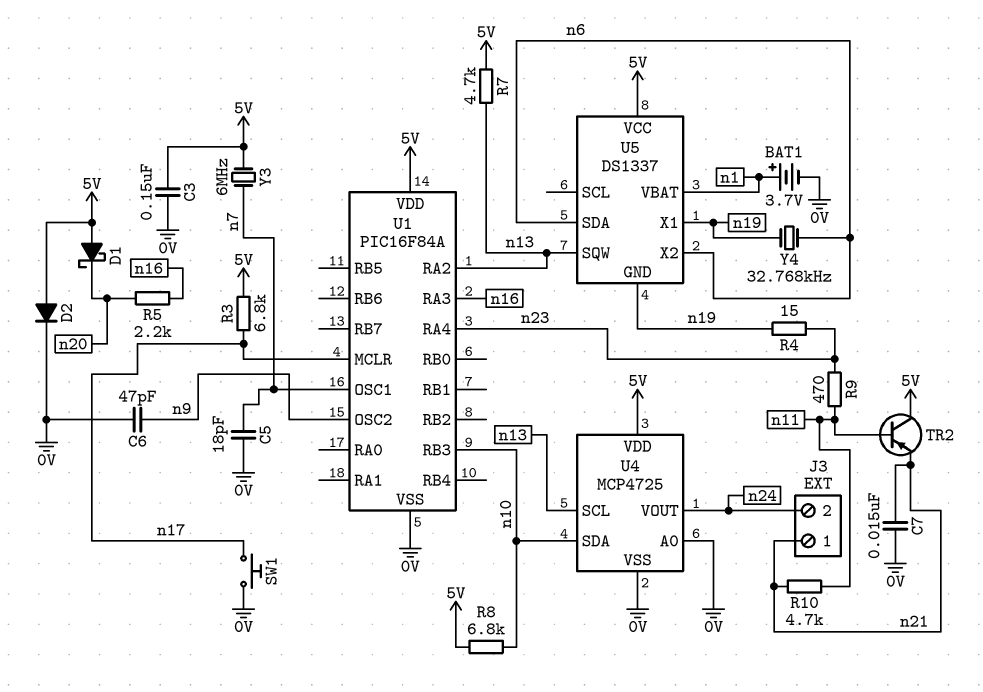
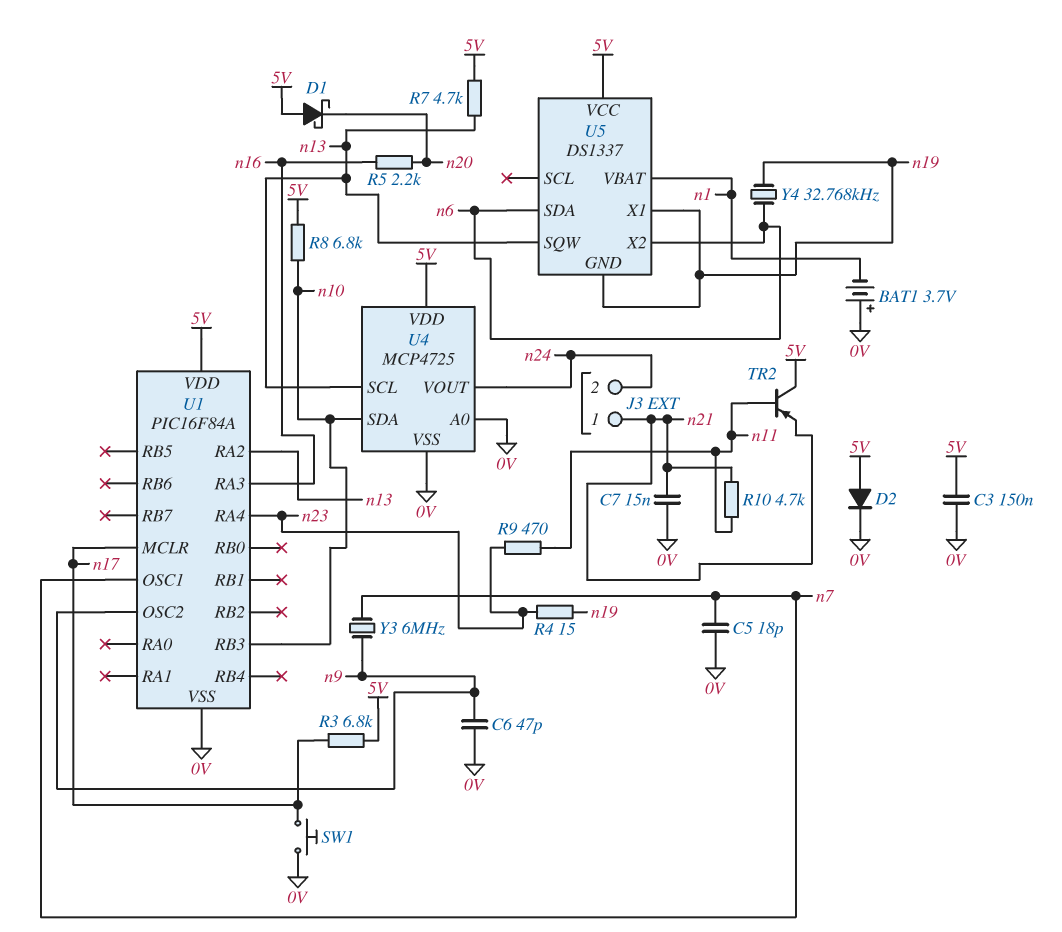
BAT1: 3.7V (plus n1, minus 0V) -> 3.7V (plus 0V, minus n1)
Y3: 6MHz (5V, n7) -> 6MHz (n7, n9)

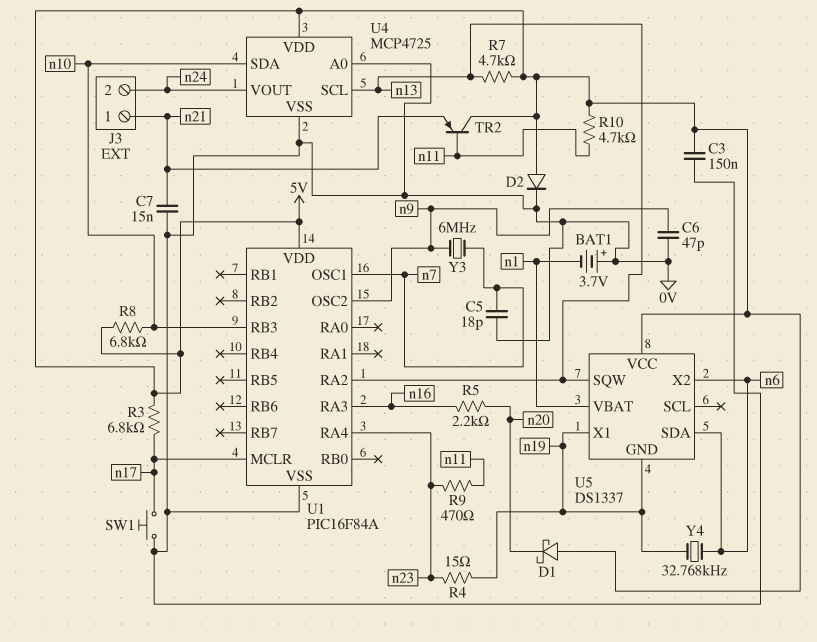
R10: 4.7k (n11, n21) -> 4.7k (5V, n11)

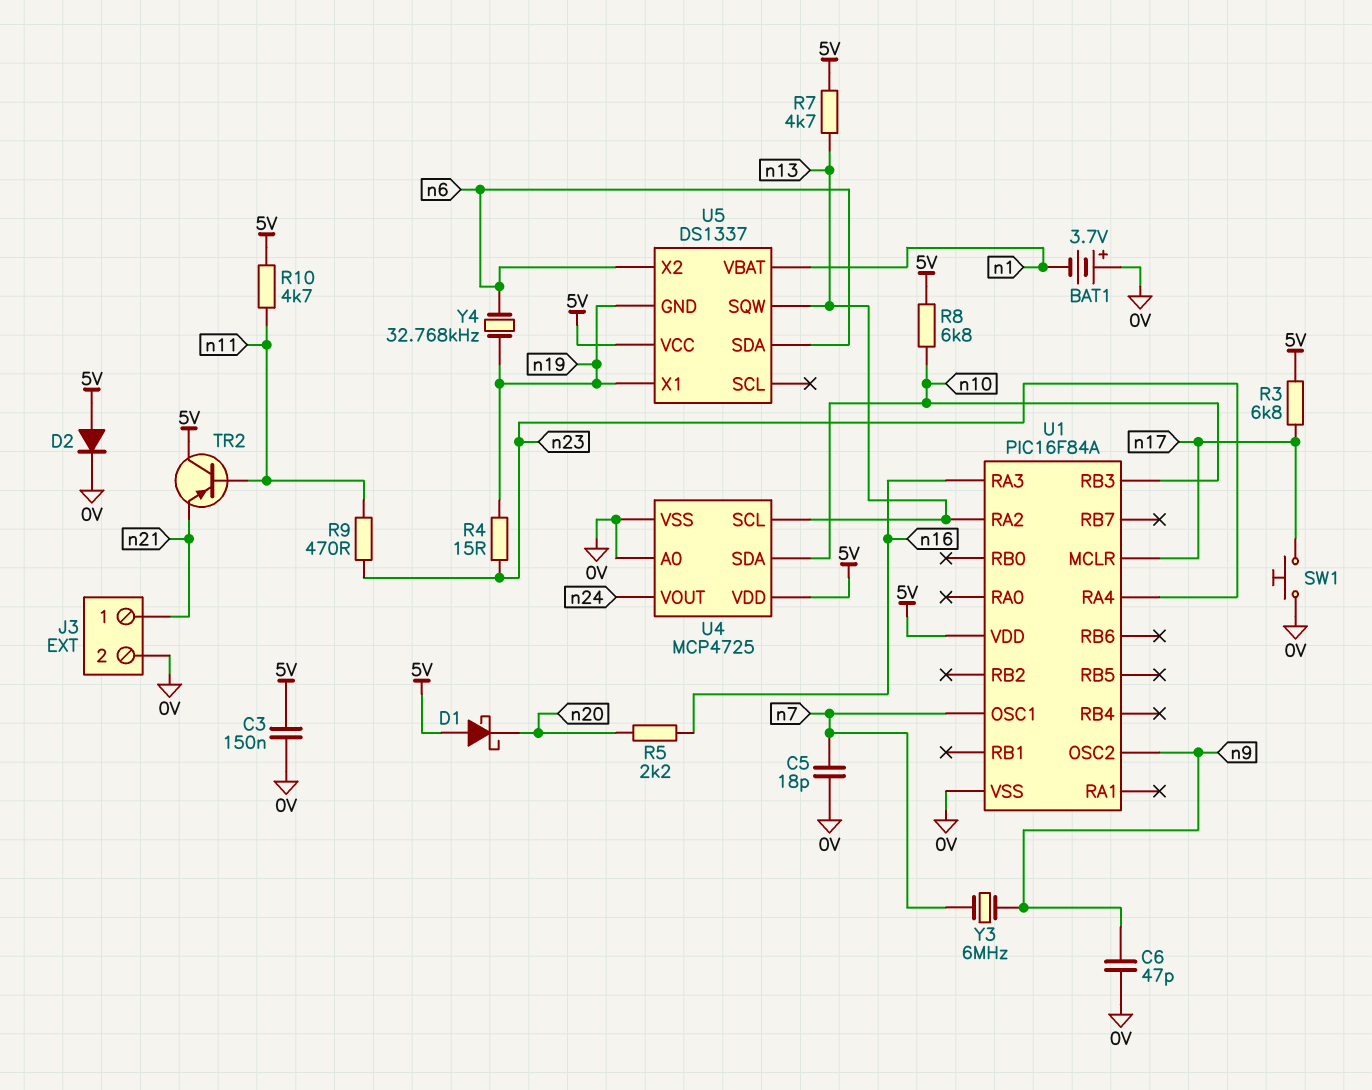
C7: 15nF (0V, n21) -> none
J3 pin 2: n24 -> 0V

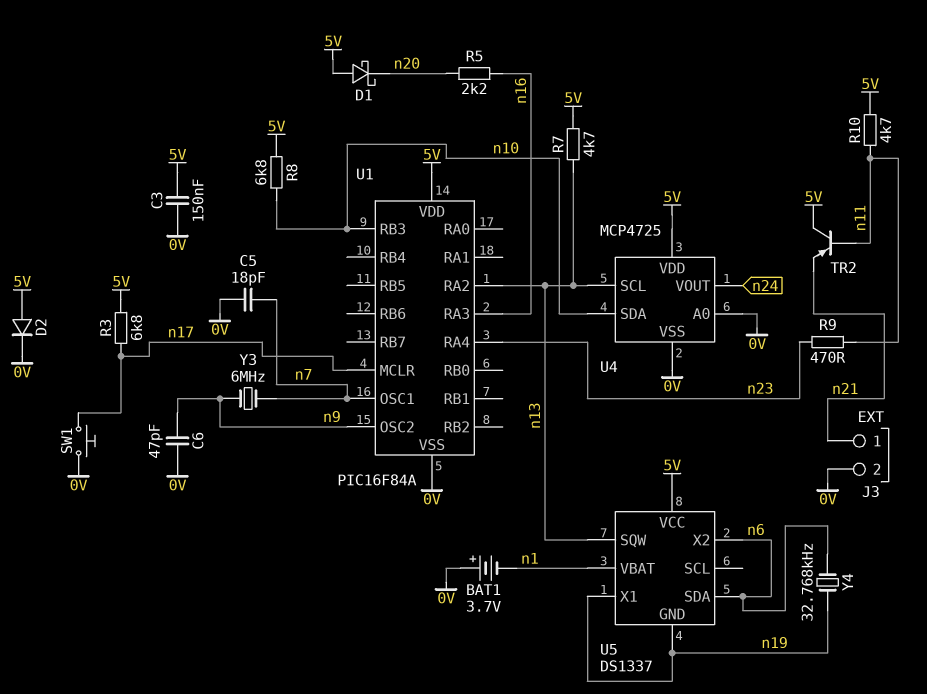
R4: 15 (n19, n23) -> none

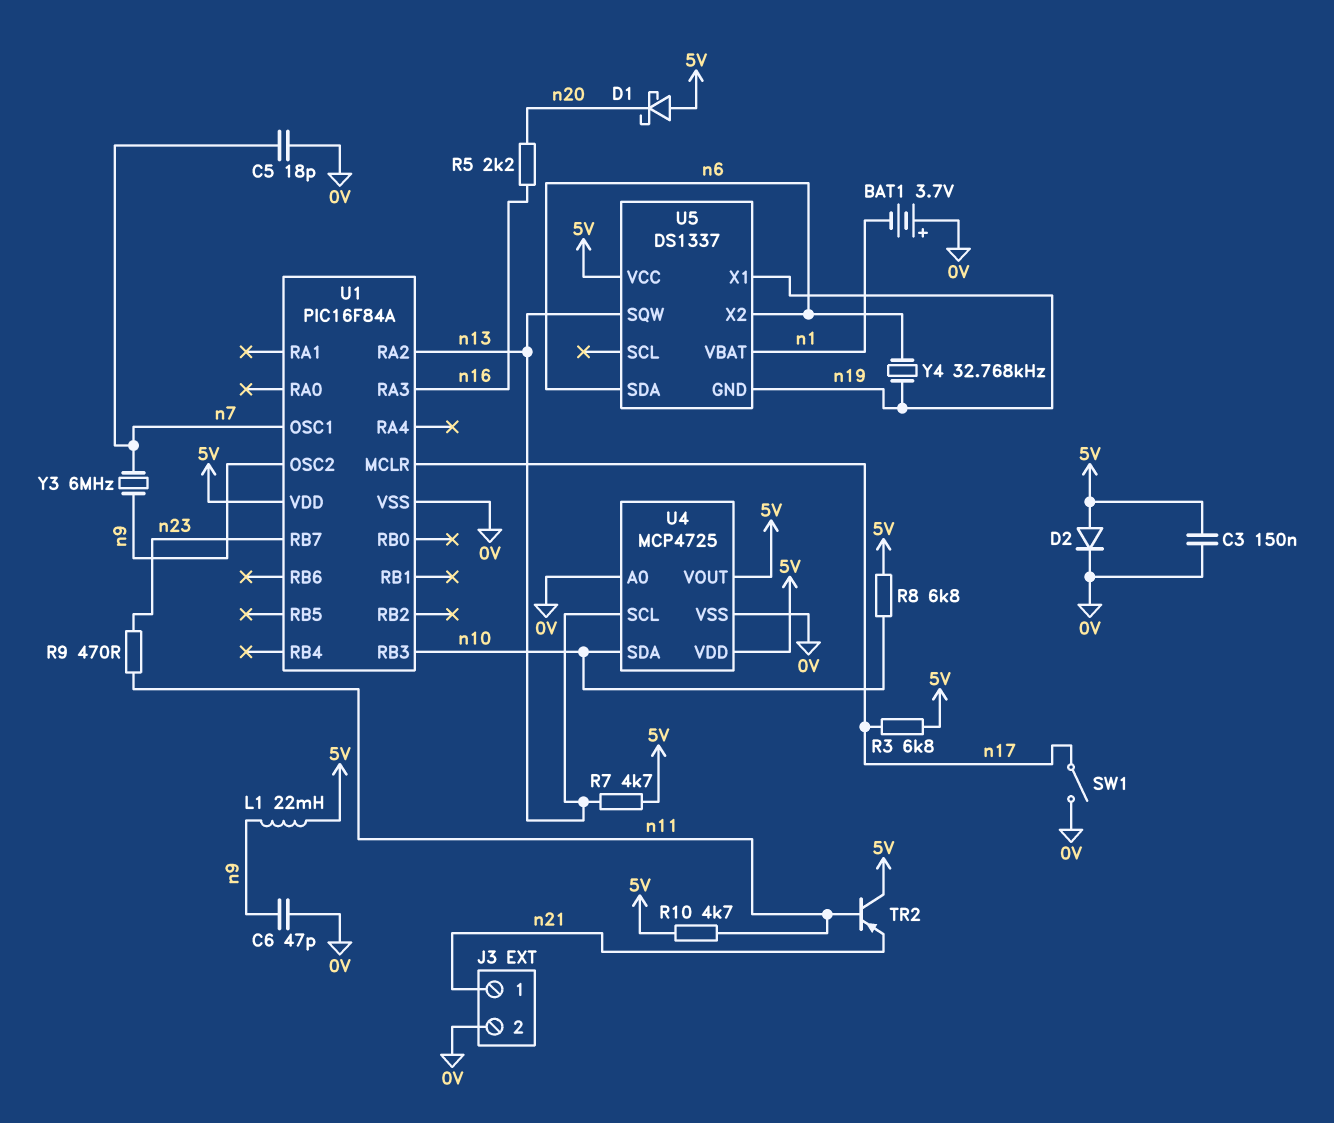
L1: none -> 22mH (5V, n9)
SW1: button (0V, n17) -> switch (0V, n17)
U1 pin RA4: n23 -> none
U1 pin RB7: none -> n23
U4 pin VOUT: n24 -> 5V

